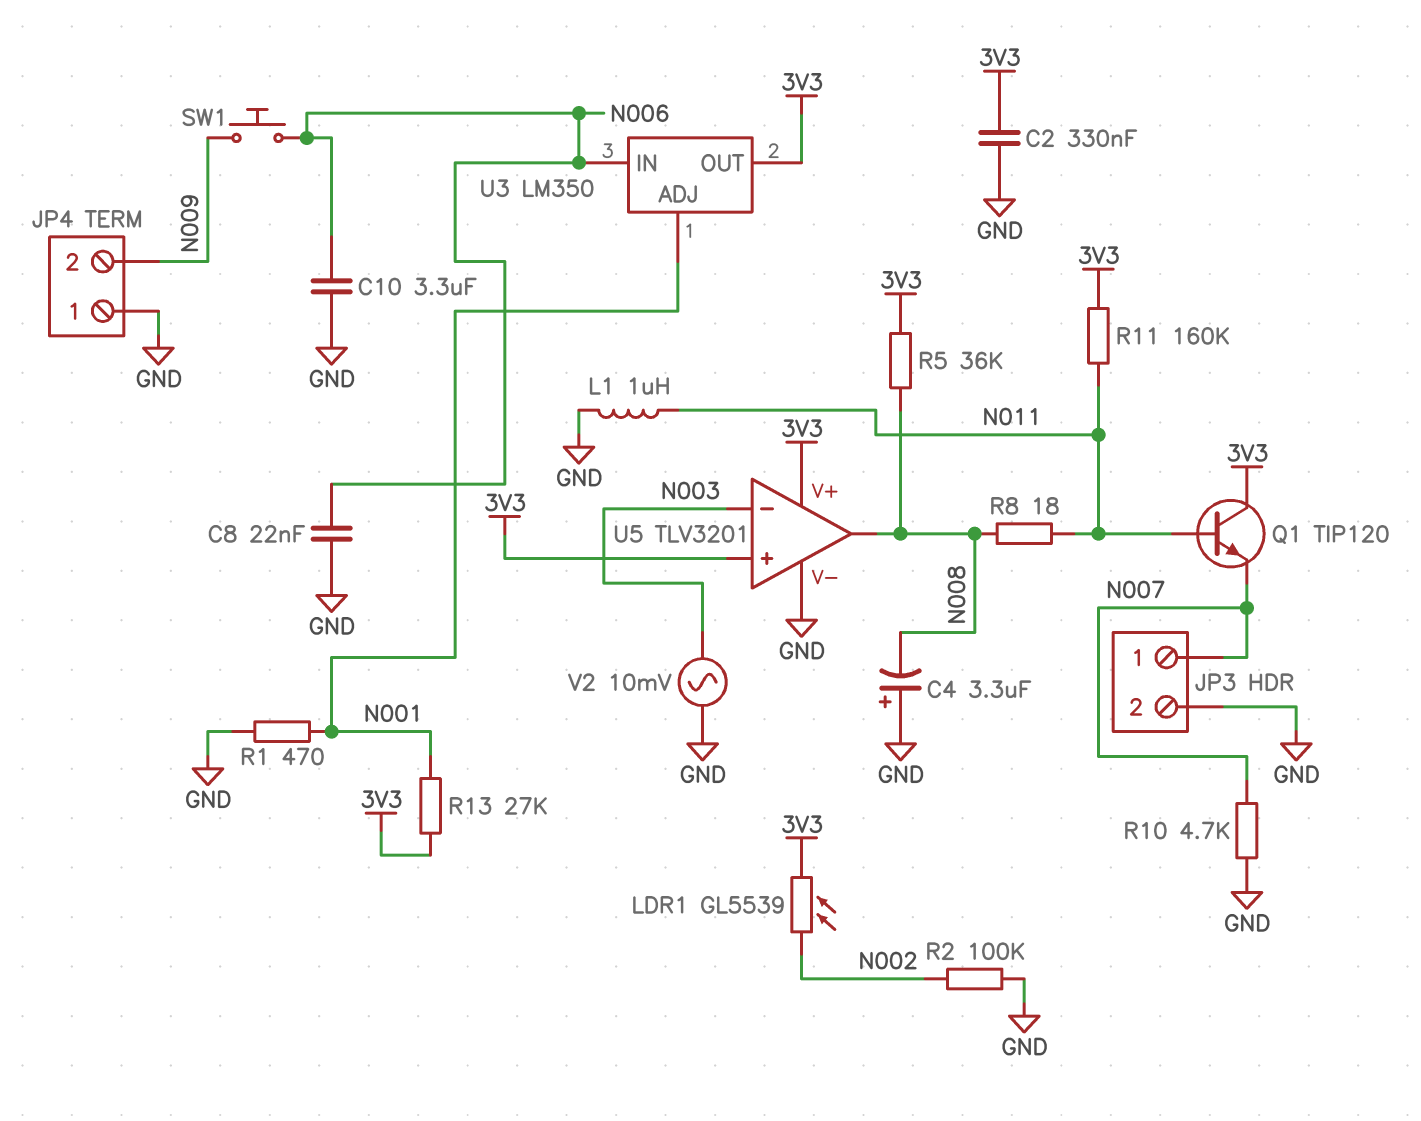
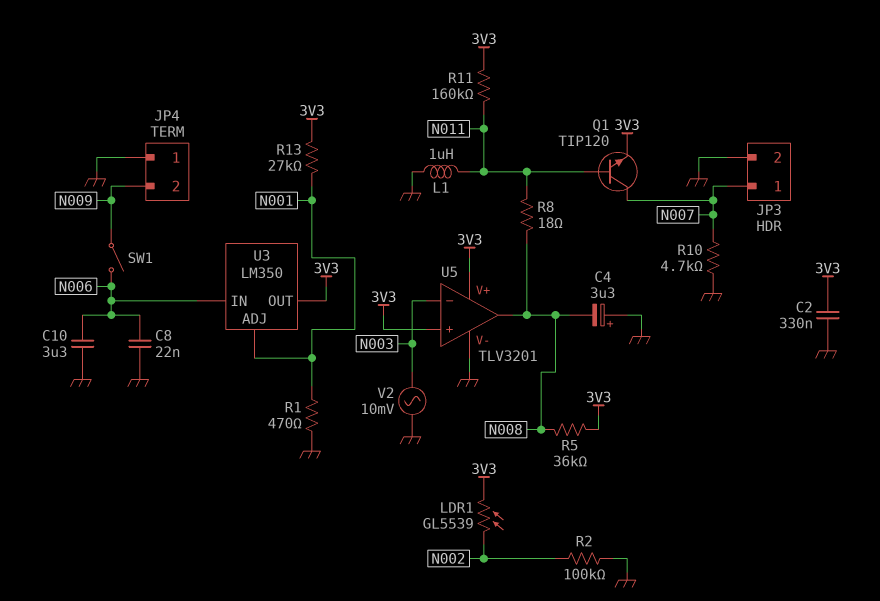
Q1: NPN TIP120 (B N011, C 3V3, E N007) -> NPN TIP120 (B N011, C N007, E 3V3)
SW1: button (N006, N009) -> switch (N006, N009)

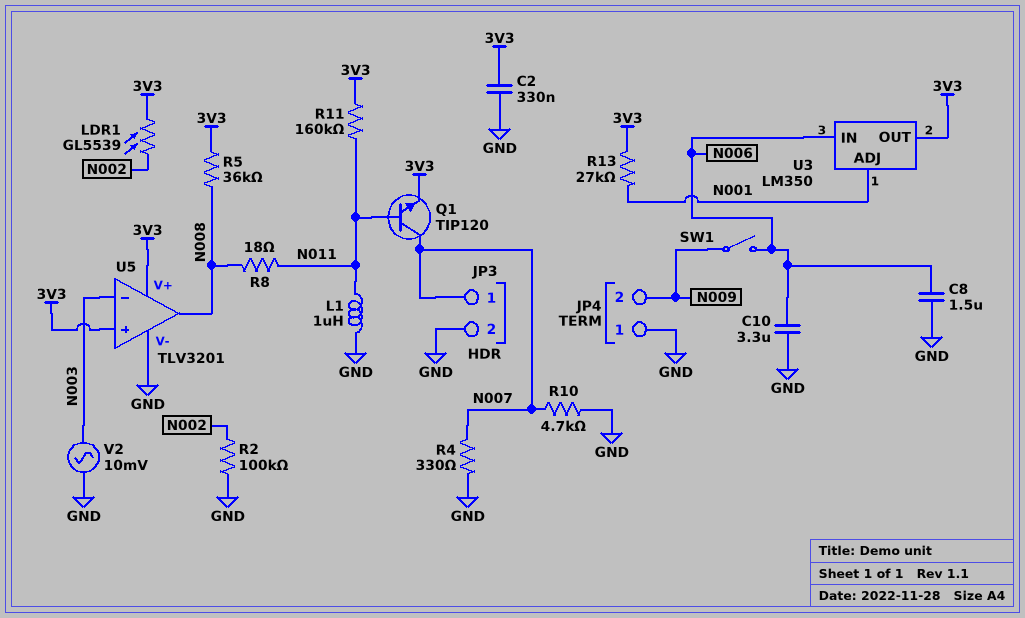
C4: 3.3uF (plus GND, minus N008) -> none
C8: 22nF (GND, N006) -> 1.5uF (GND, N006)
R1: 470 (GND, N001) -> none
R4: none -> 330 (GND, N007)

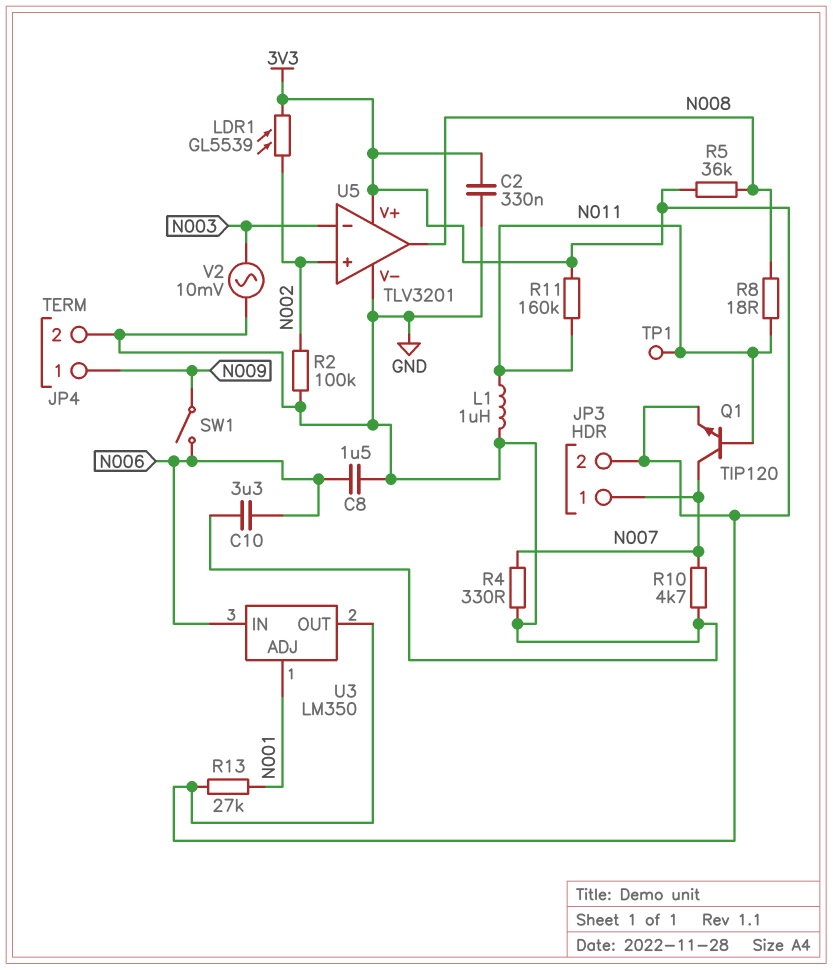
JP3 pin 2: GND -> 3V3
JP4 pin 1: GND -> N009
JP4 pin 2: N009 -> GND
TP1: none -> test point (N011)
U5 pin in+: 3V3 -> N002

